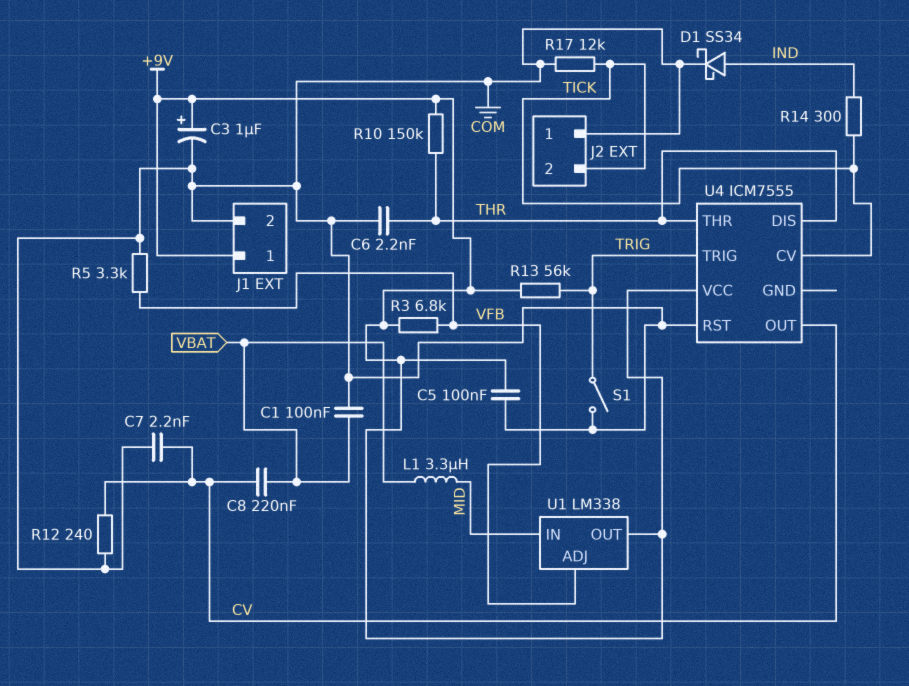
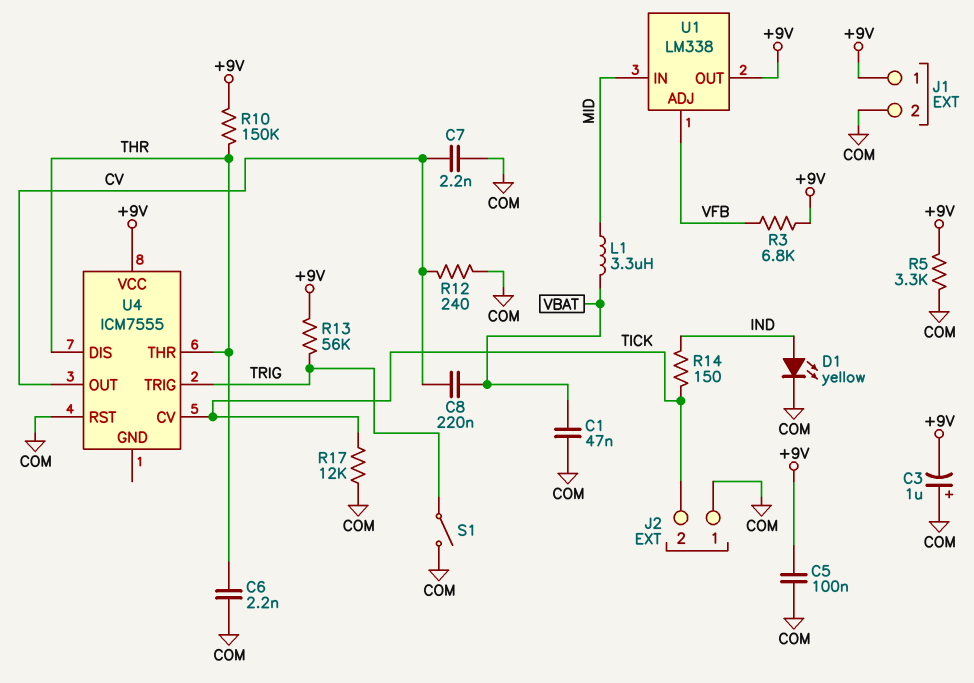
C1: 100nF (COM, VBAT) -> 47nF (COM, VBAT)
C3: 1uF (plus +9V, minus COM) -> 1uF (plus COM, minus +9V)
D1: schottky SS34 (A IND, K COM) -> LED yellow (A IND, K COM)
R5: 3.3k (COM, VFB) -> 3.3k (+9V, COM)
R14: 300 (IND, TICK) -> 150 (IND, TICK)

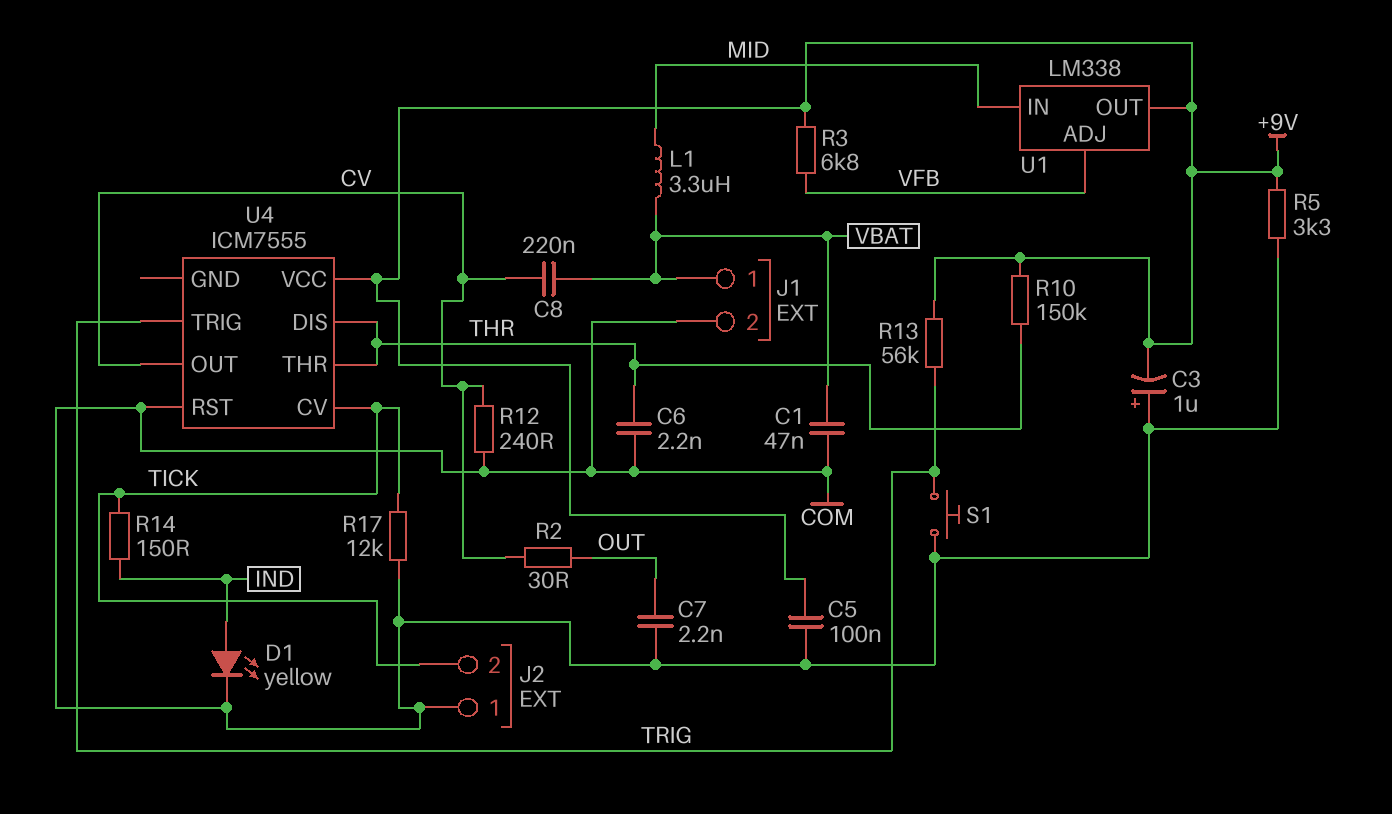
C7: 2.2nF (COM, CV) -> 2.2nF (COM, OUT)
J1 pin 1: +9V -> VBAT
R2: none -> 30 (CV, OUT)
S1: switch (COM, TRIG) -> button (COM, TRIG)

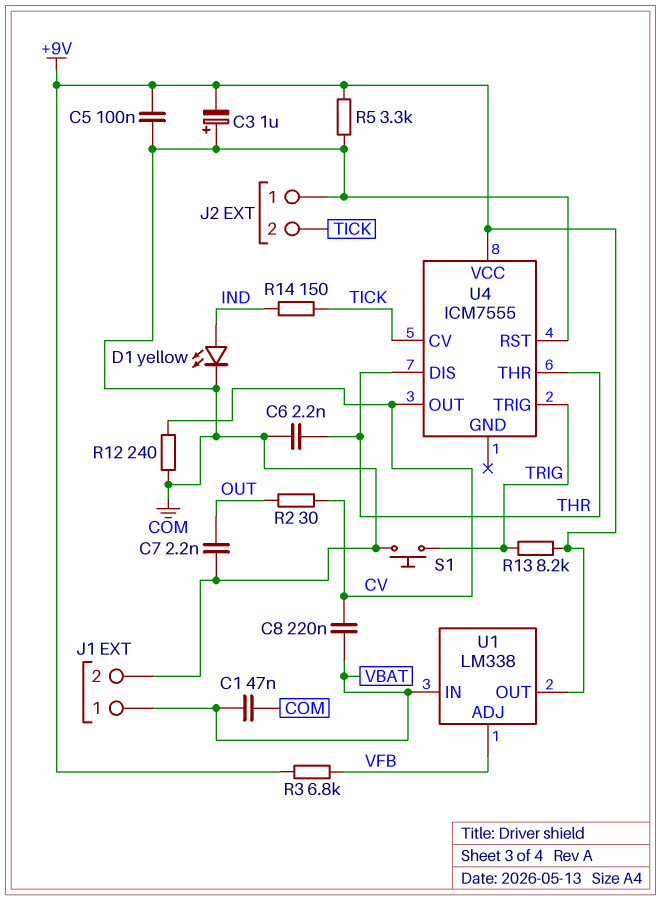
L1: 3.3uH (MID, VBAT) -> none
R10: 150k (+9V, THR) -> none
R13: 56k (+9V, TRIG) -> 8.2k (+9V, TRIG)
R17: 12k (COM, TICK) -> none
U1 pin IN: MID -> VBAT

